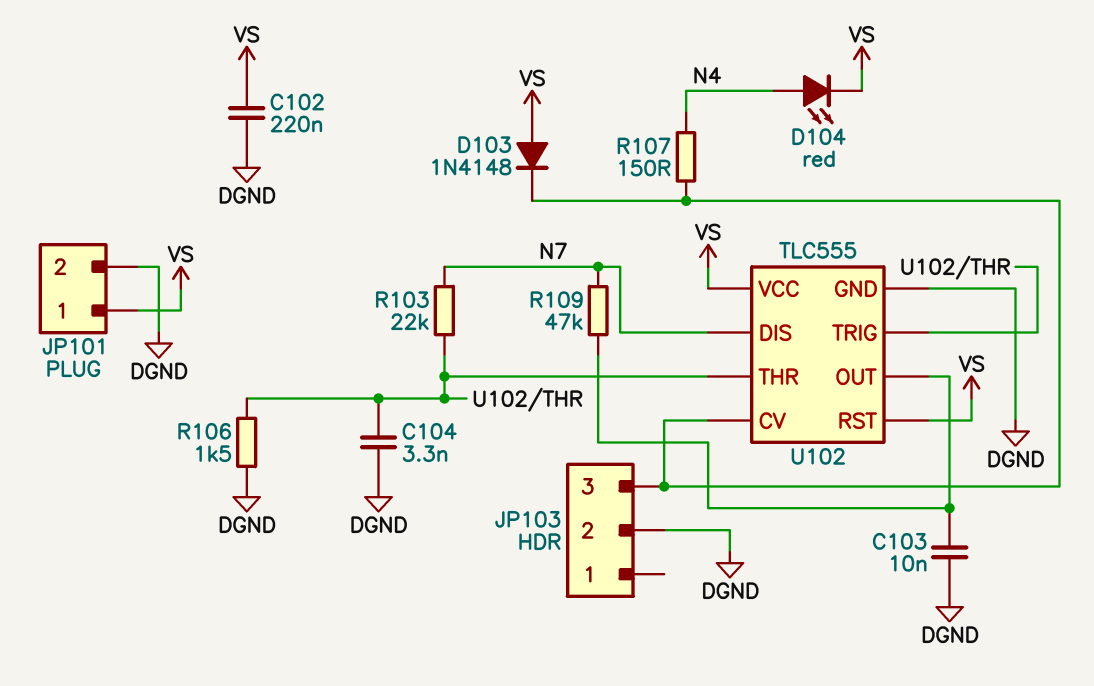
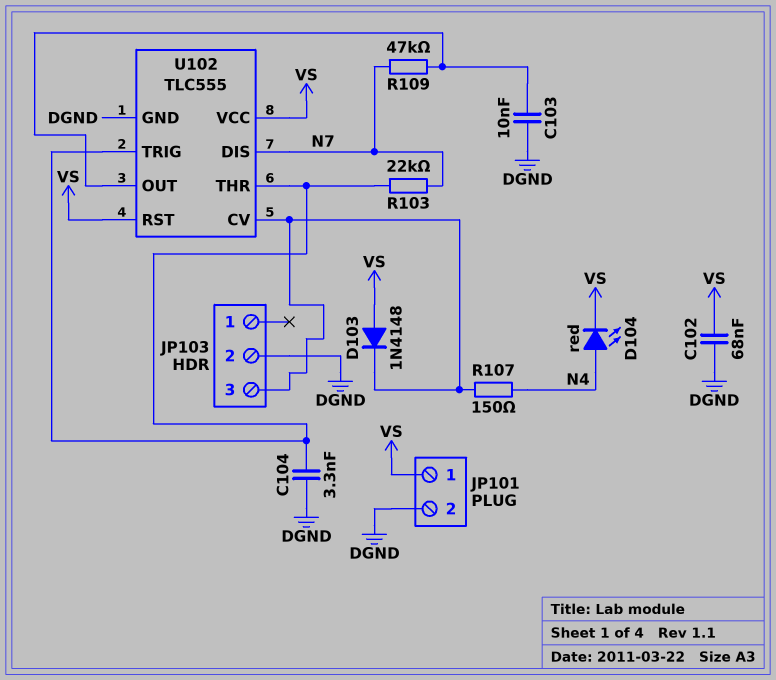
C102: 220nF (DGND, VS) -> 68nF (DGND, VS)
R106: 1.5k (DGND, U102/THR) -> none

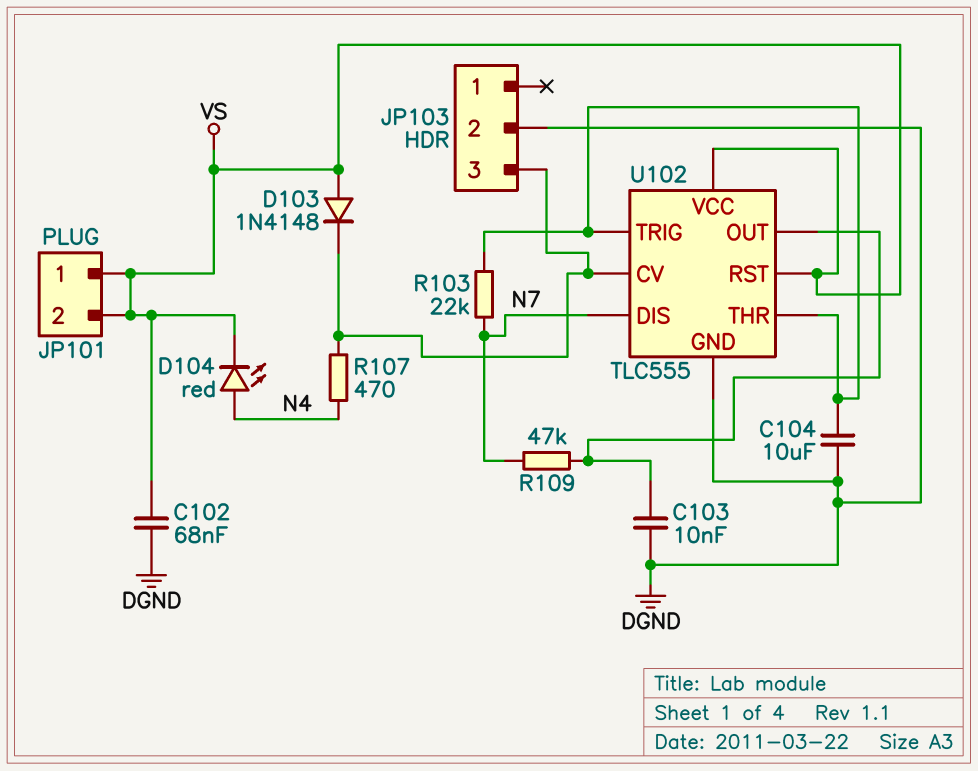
C104: 3.3nF (DGND, U102/THR) -> 10uF (DGND, U102/THR)
JP101 pin 2: DGND -> VS
R107: 150 (JP103/3, N4) -> 470 (JP103/3, N4)

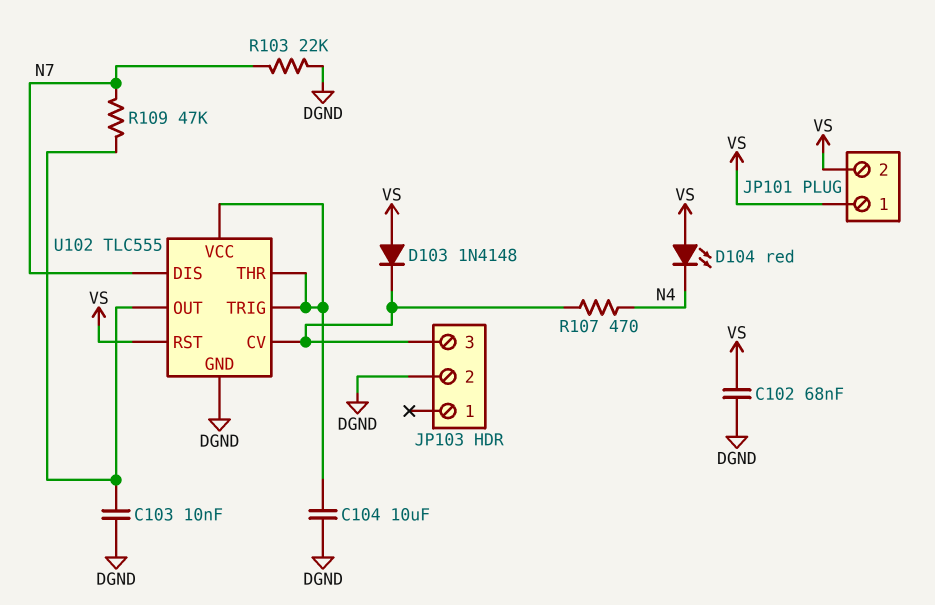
D104: LED red (A N4, K VS) -> LED red (A VS, K N4)
R103: 22k (N7, U102/THR) -> 22k (DGND, N7)
U102 pin VCC: VS -> U102/THR

